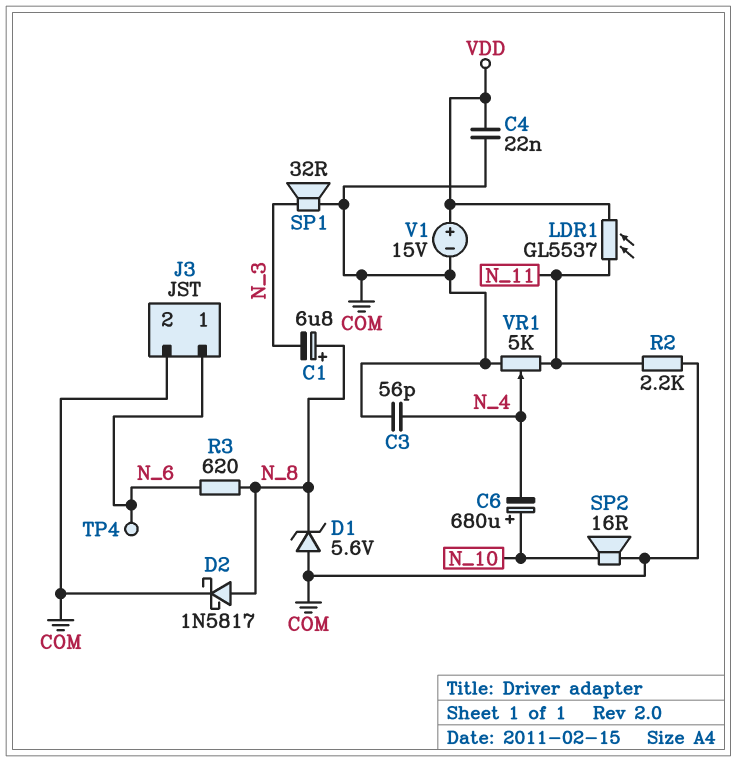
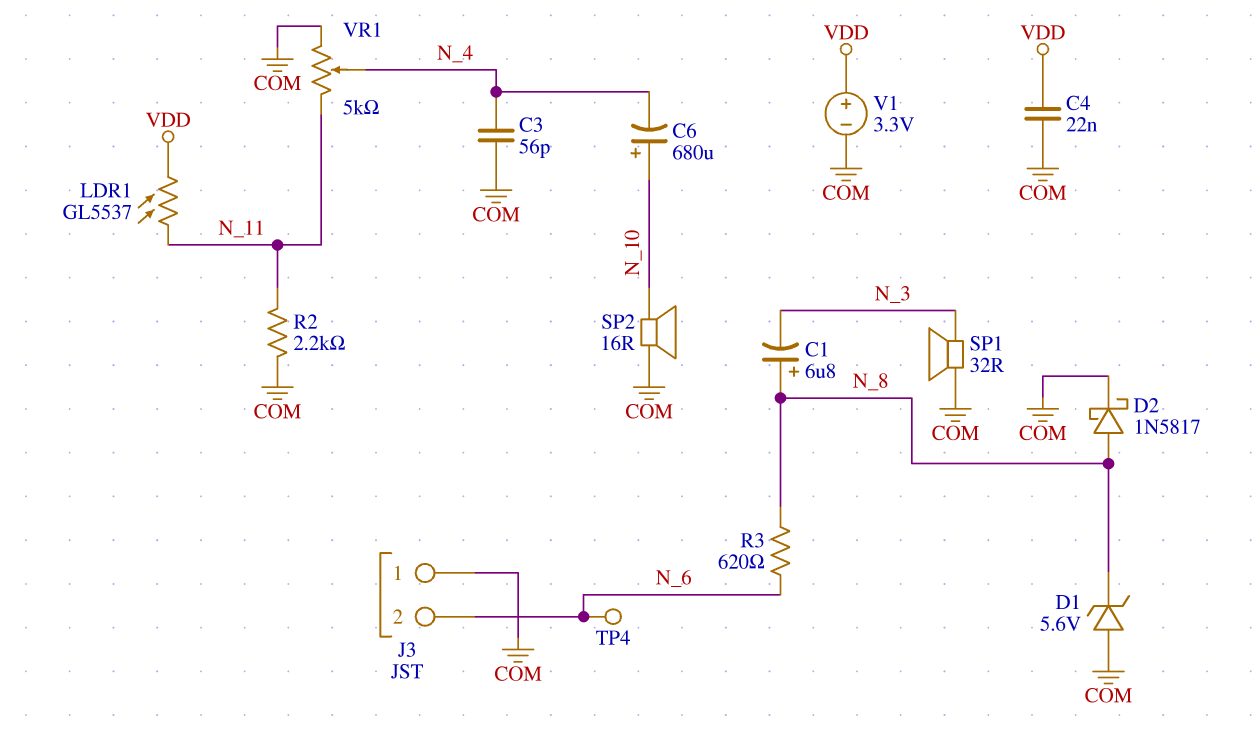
J3 pin 1: N_6 -> COM
J3 pin 2: COM -> N_6
V1: 15V (plus VDD, minus COM) -> 3.3V (plus VDD, minus COM)

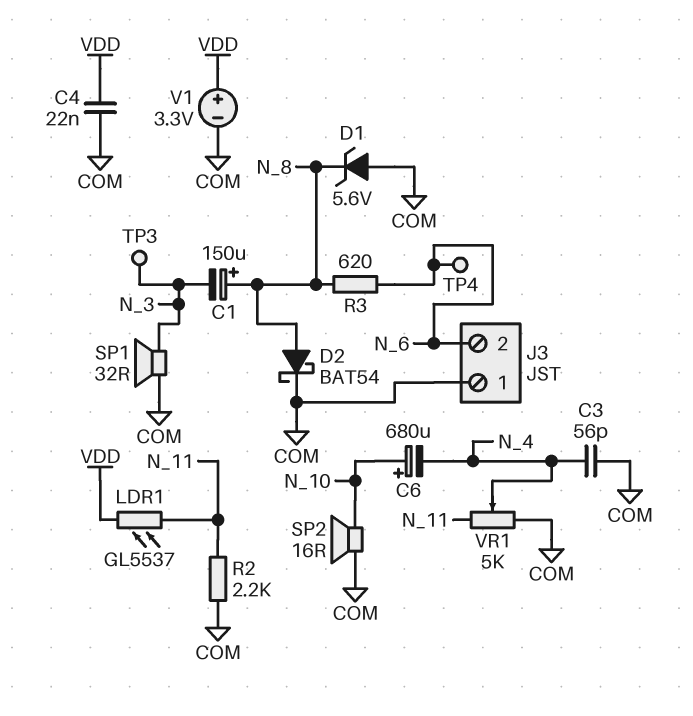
C1: 6.8uF (plus N_8, minus N_3) -> 150uF (plus N_8, minus N_3)
D2: schottky 1N5817 (A N_8, K COM) -> schottky BAT54 (A N_8, K COM)
TP3: none -> test point (N_3)

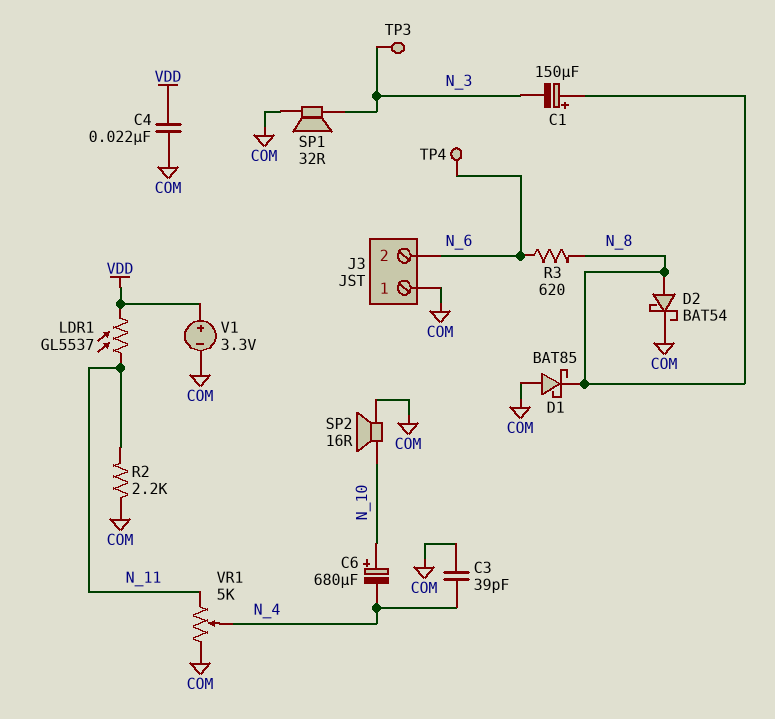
C3: 56pF (COM, N_4) -> 39pF (COM, N_4)
D1: zener 5.6V (A COM, K N_8) -> schottky BAT85 (A COM, K N_8)

